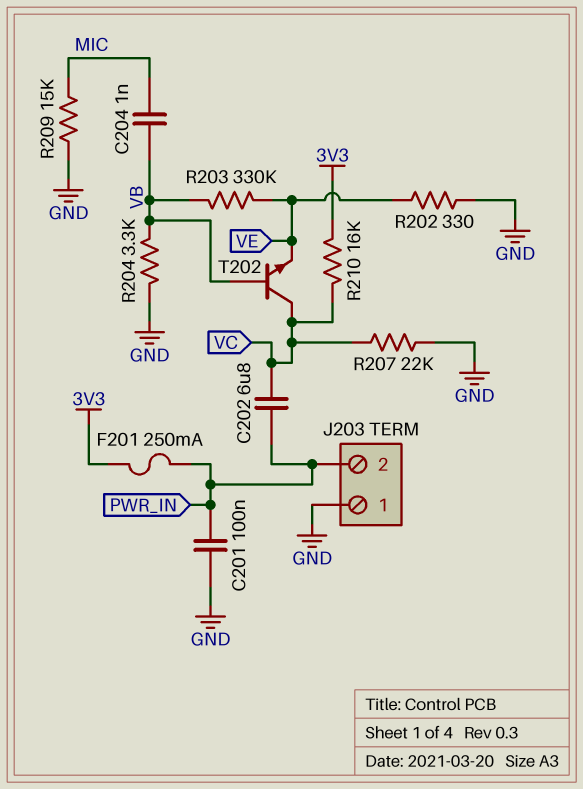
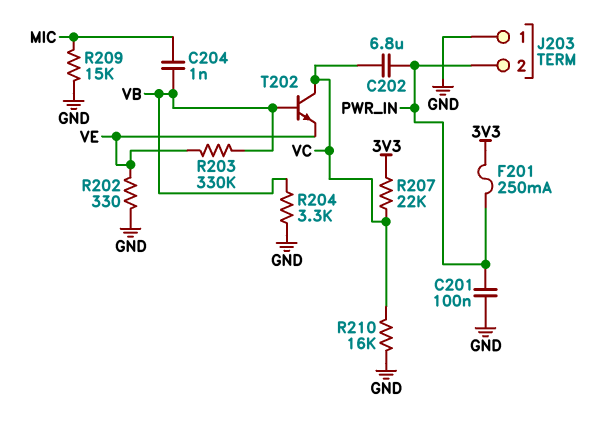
R207: 22k (GND, VC) -> 22k (3V3, VC)
R210: 16k (3V3, VC) -> 16k (GND, VC)

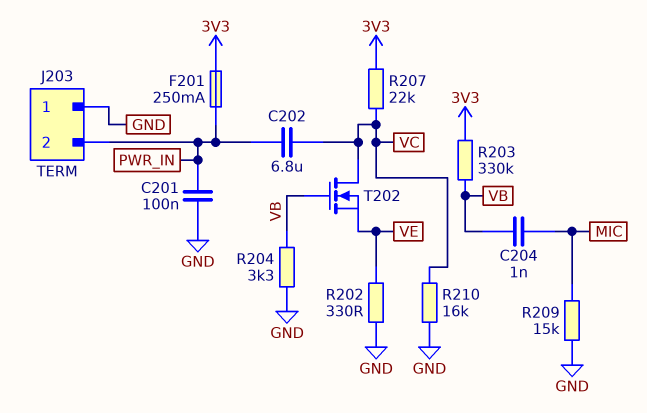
R203: 330k (VB, VE) -> 330k (3V3, VB)
T202: NPN (B VB, C VC, E VE) -> NMOS (G VB, D VC, S VE)

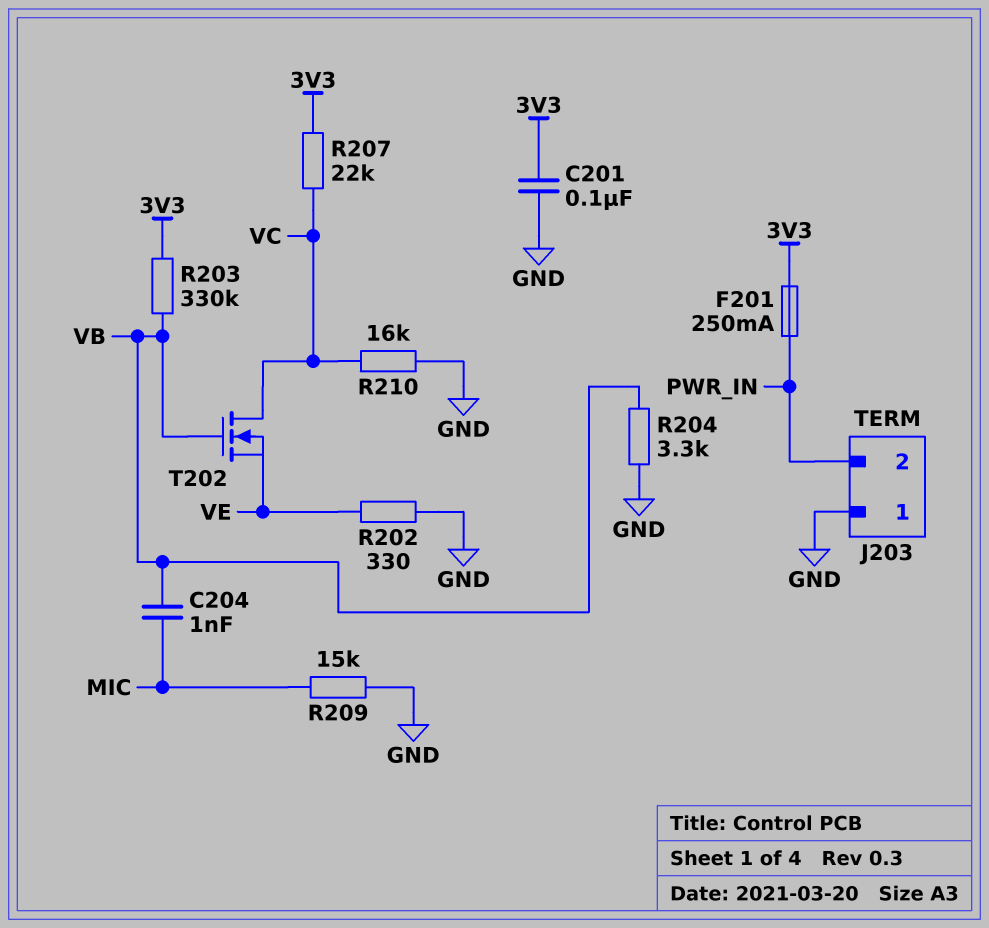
C201: 100nF (GND, PWR_IN) -> 100nF (3V3, GND)
C202: 6.8uF (PWR_IN, VC) -> none

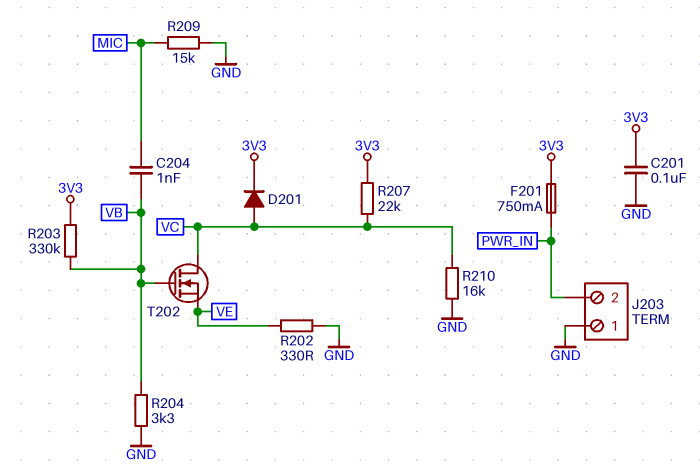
D201: none -> diode (A VC, K 3V3)
F201: 250mA (3V3, PWR_IN) -> 750mA (3V3, PWR_IN)

